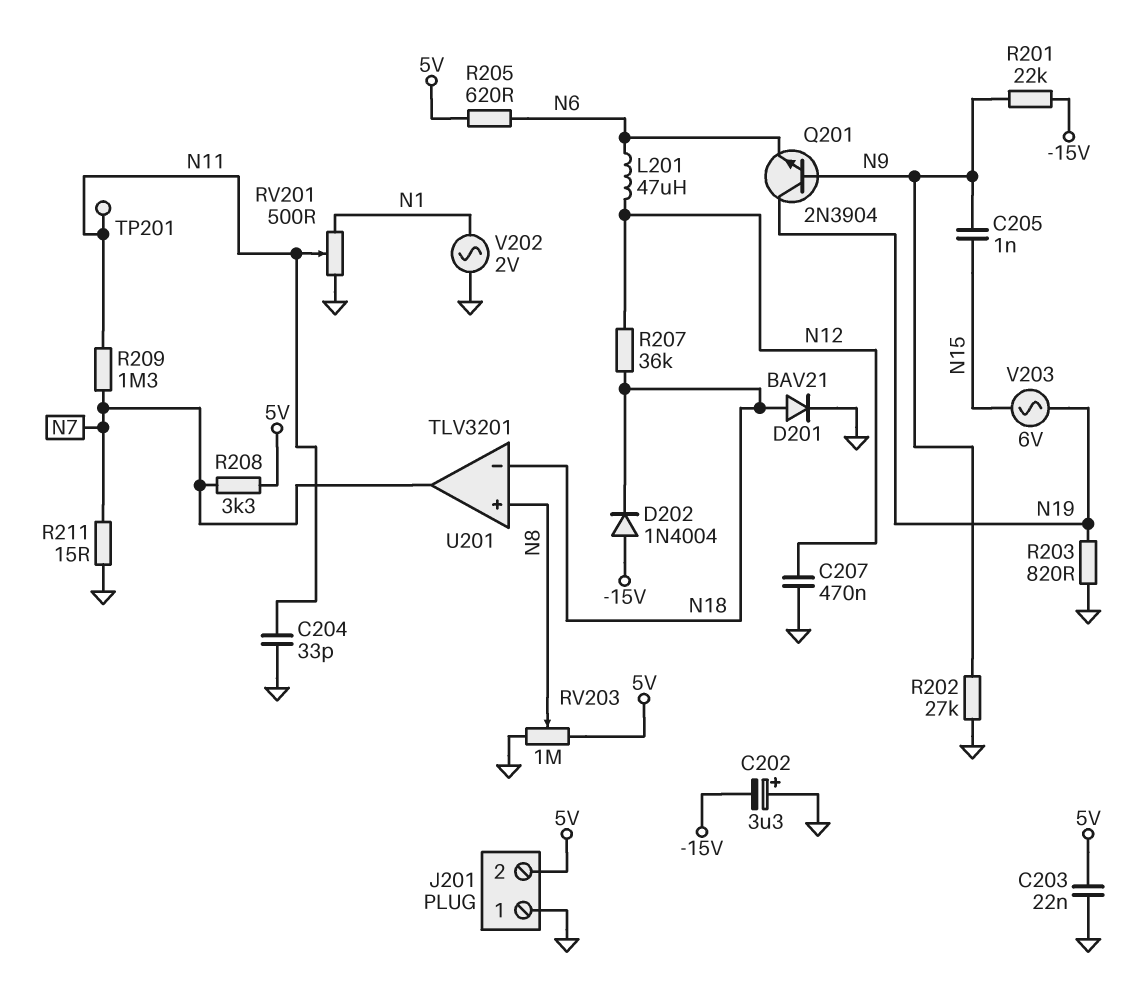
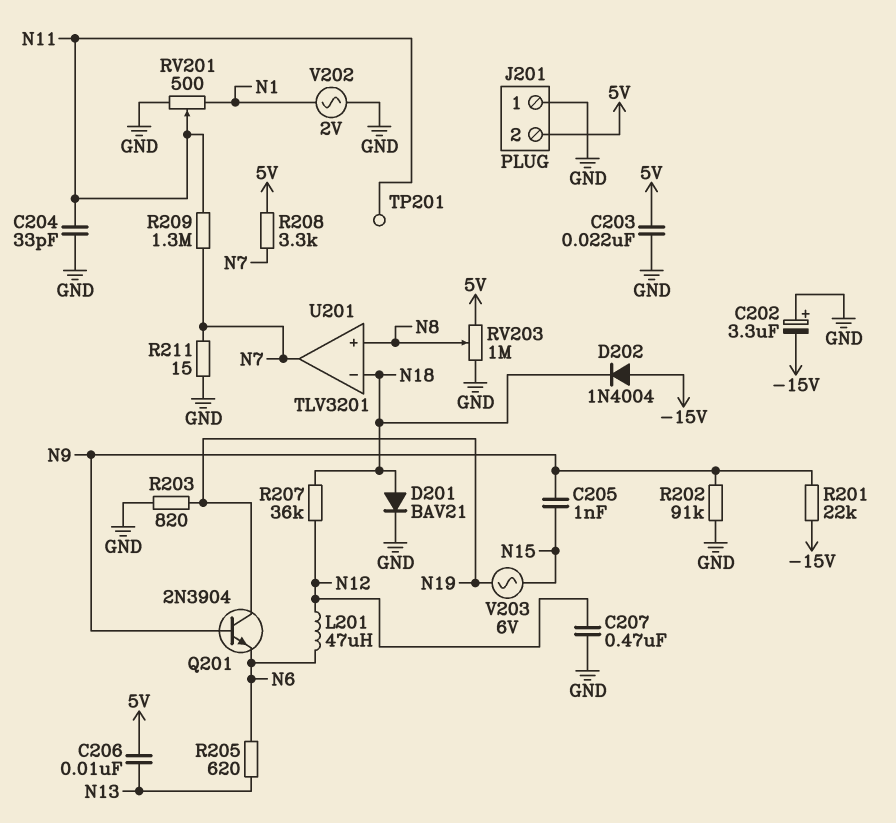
C206: none -> 10nF (5V, N13)
R202: 27k (GND, N9) -> 91k (GND, N9)
R205: 620 (5V, N6) -> 620 (N6, N13)

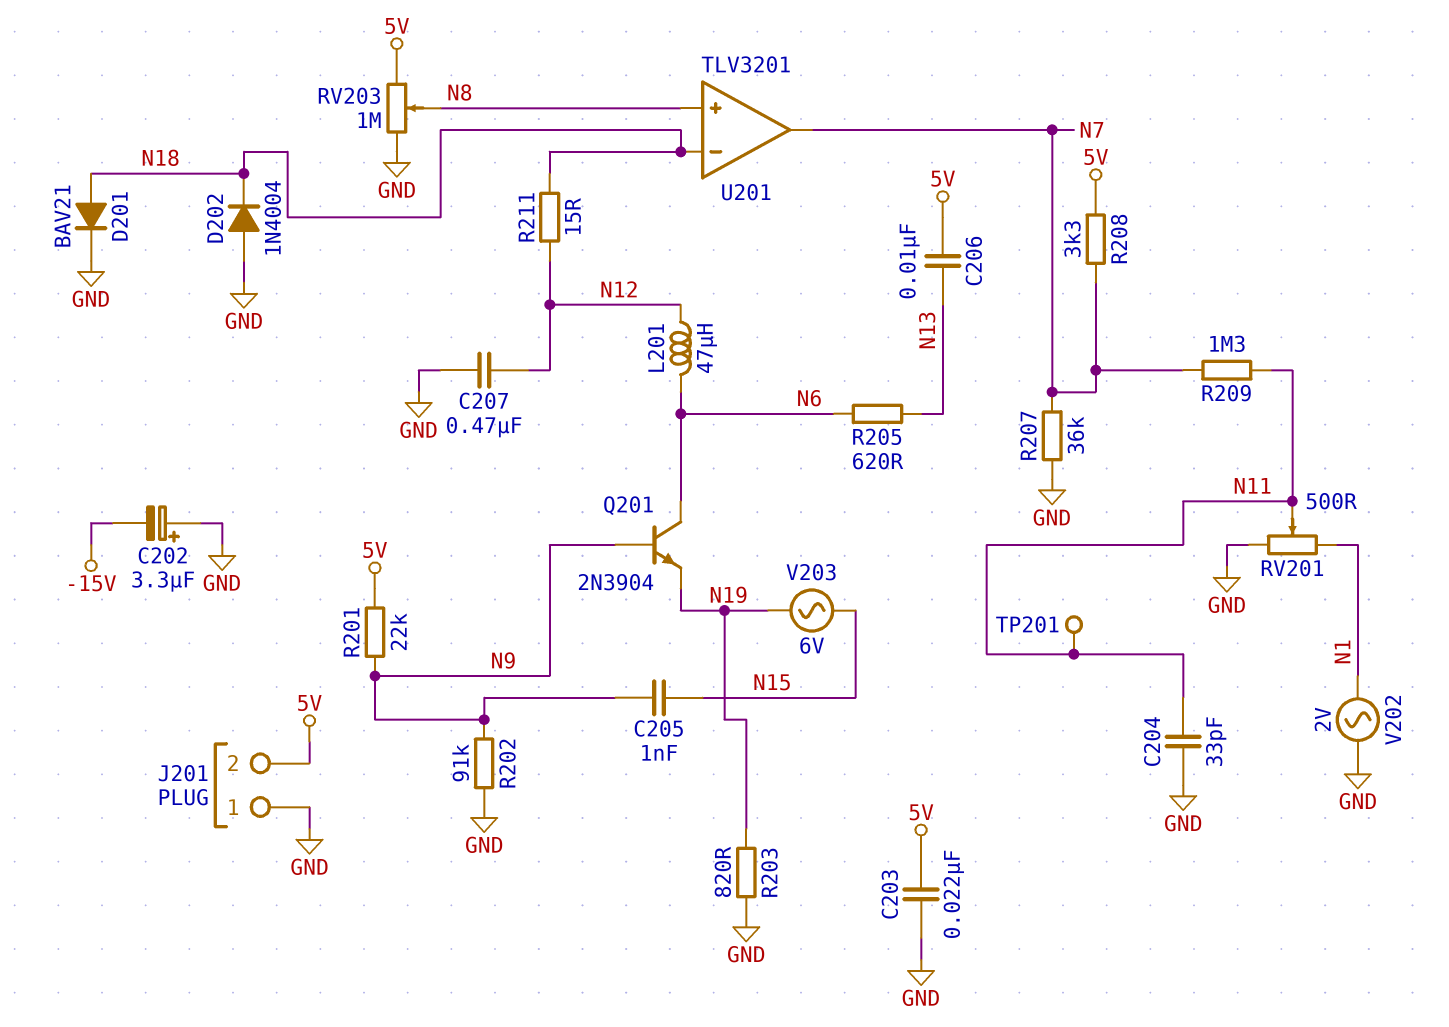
D202: diode 1N4004 (A -15V, K N18) -> diode 1N4004 (A GND, K N18)
Q201: NPN 2N3904 (B N9, C N19, E N6) -> NPN 2N3904 (B N9, C N6, E N19)
R201: 22k (-15V, N9) -> 22k (5V, N9)
R207: 36k (N12, N18) -> 36k (GND, N7)
R211: 15 (GND, N7) -> 15 (N12, N18)

